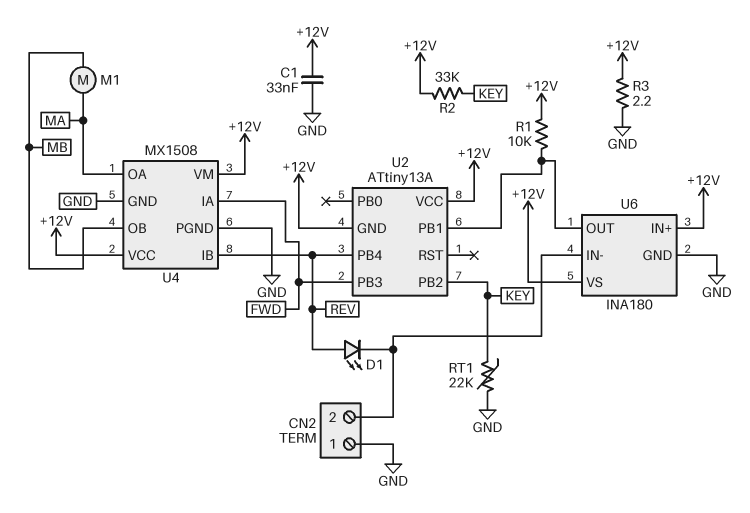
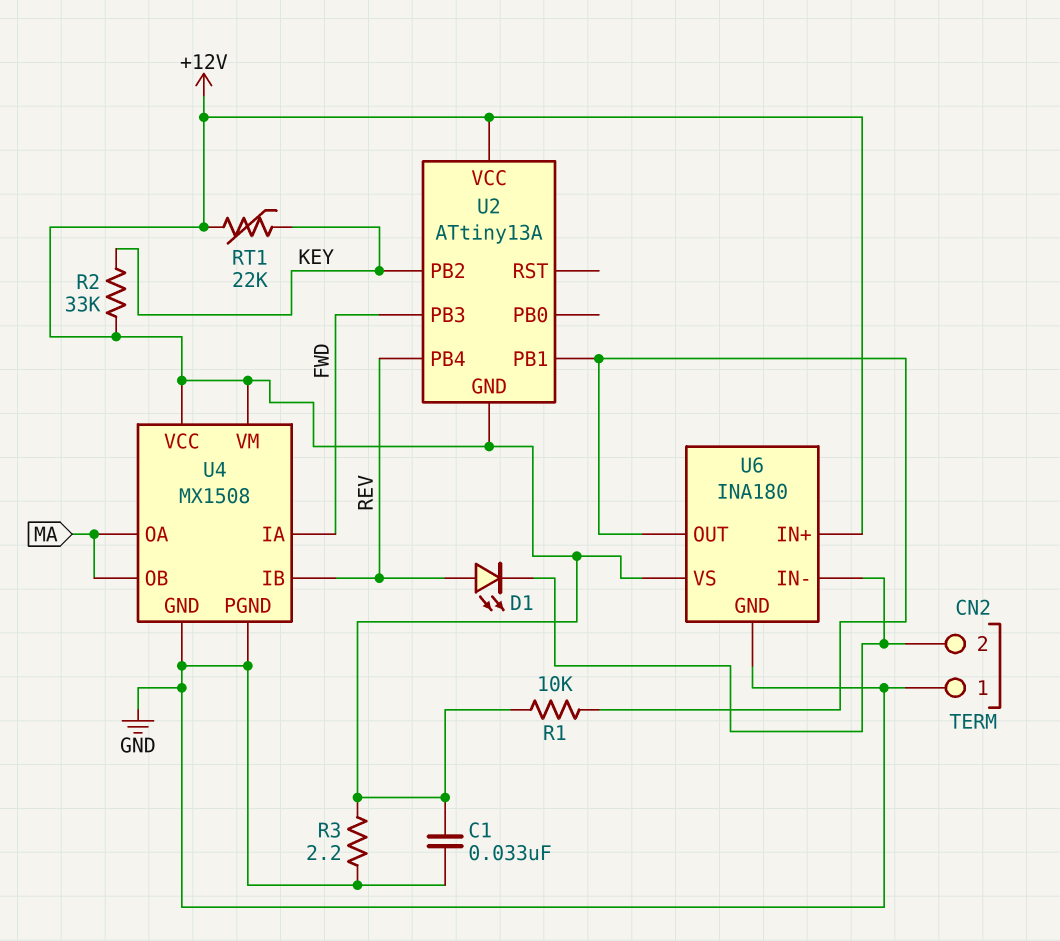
M1: motor (MA, MB) -> none
RT1: 22k (GND, KEY) -> 22k (+12V, KEY)
U4 pin OB: MB -> MA

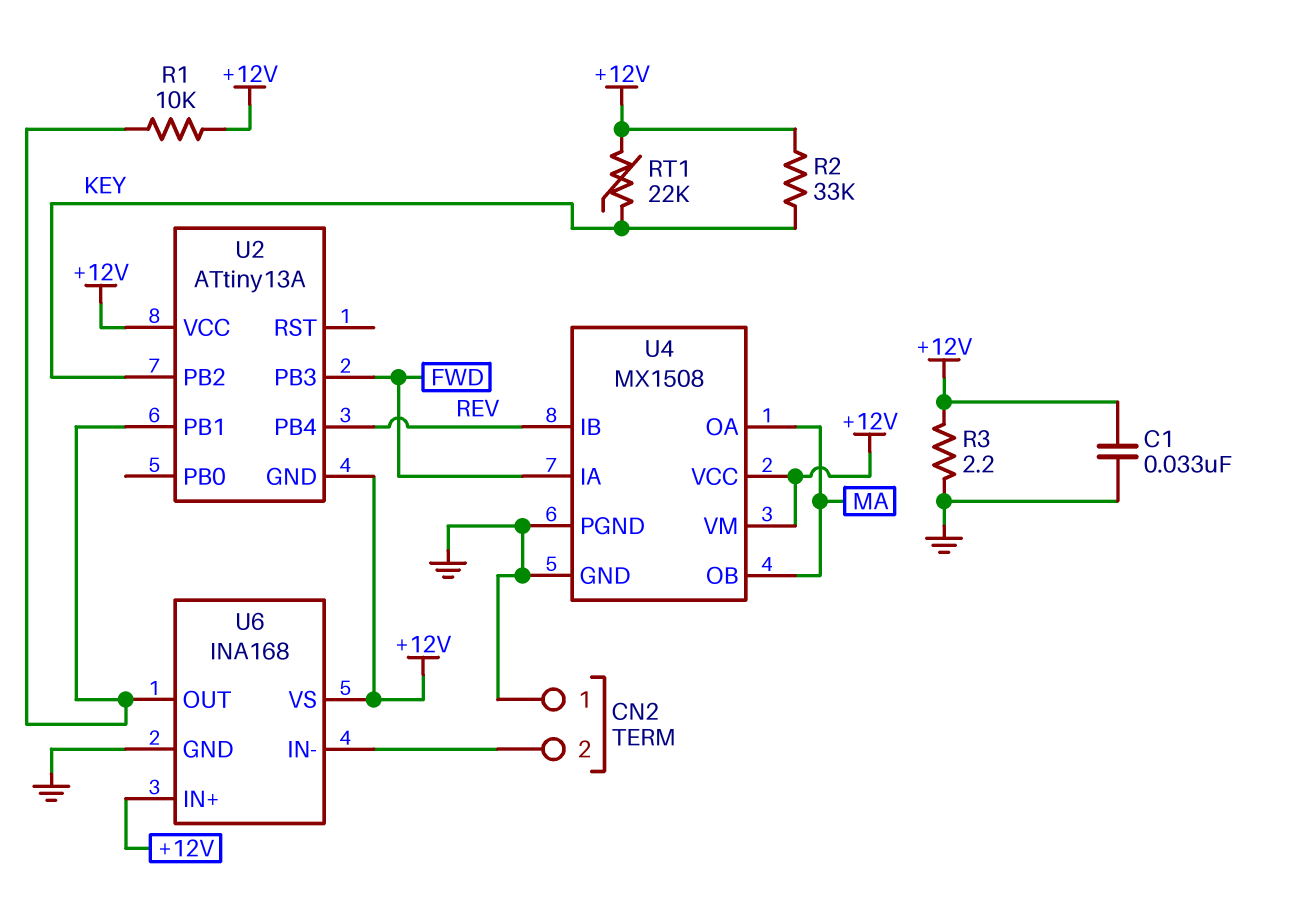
D1: LED (A REV, K CN2/2) -> none
U6: INA180 -> INA168

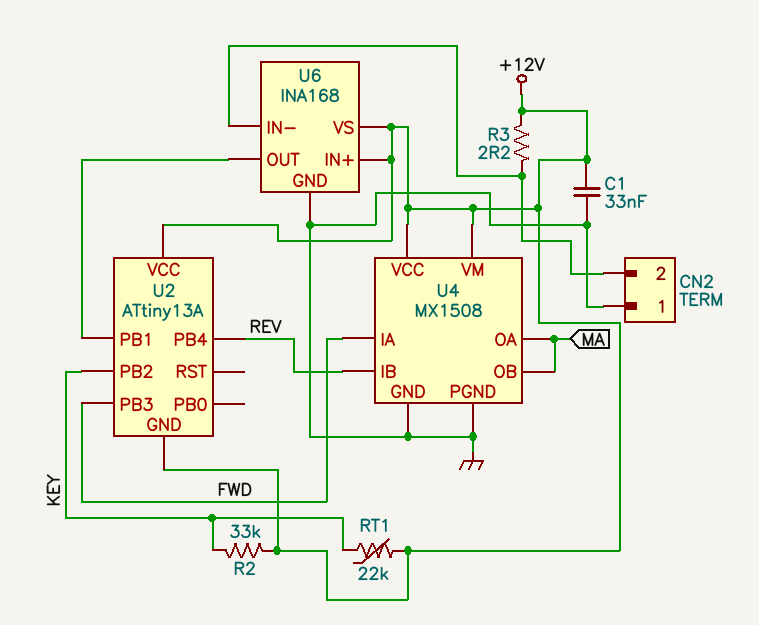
R1: 10k (+12V, U2/PB1) -> none
R3: 2.2 (+12V, GND) -> 2.2 (+12V, CN2/2)

